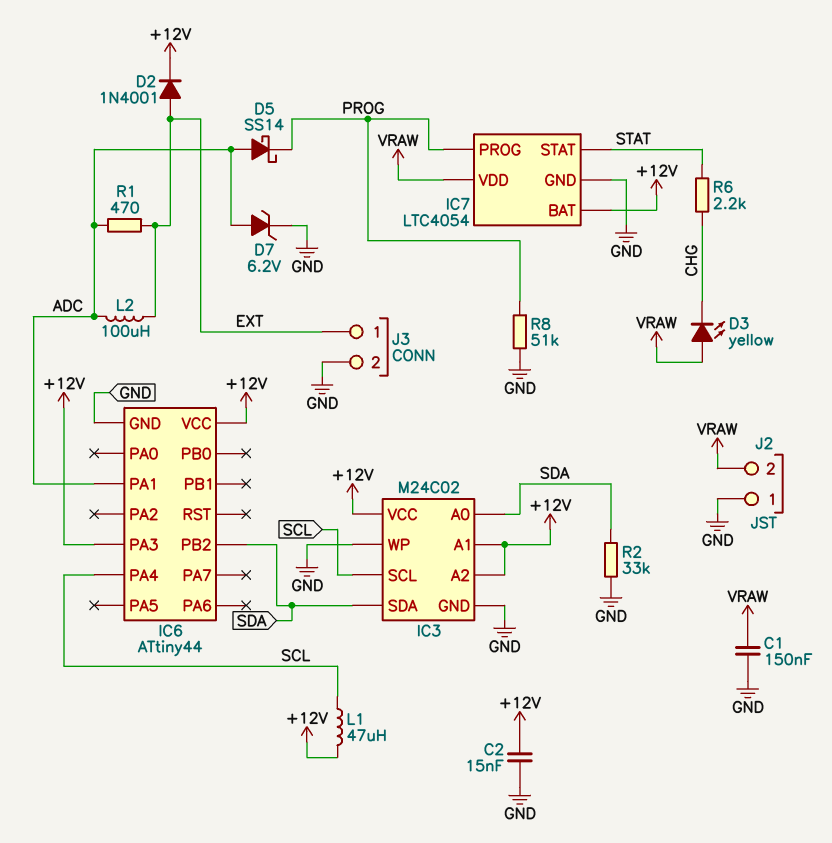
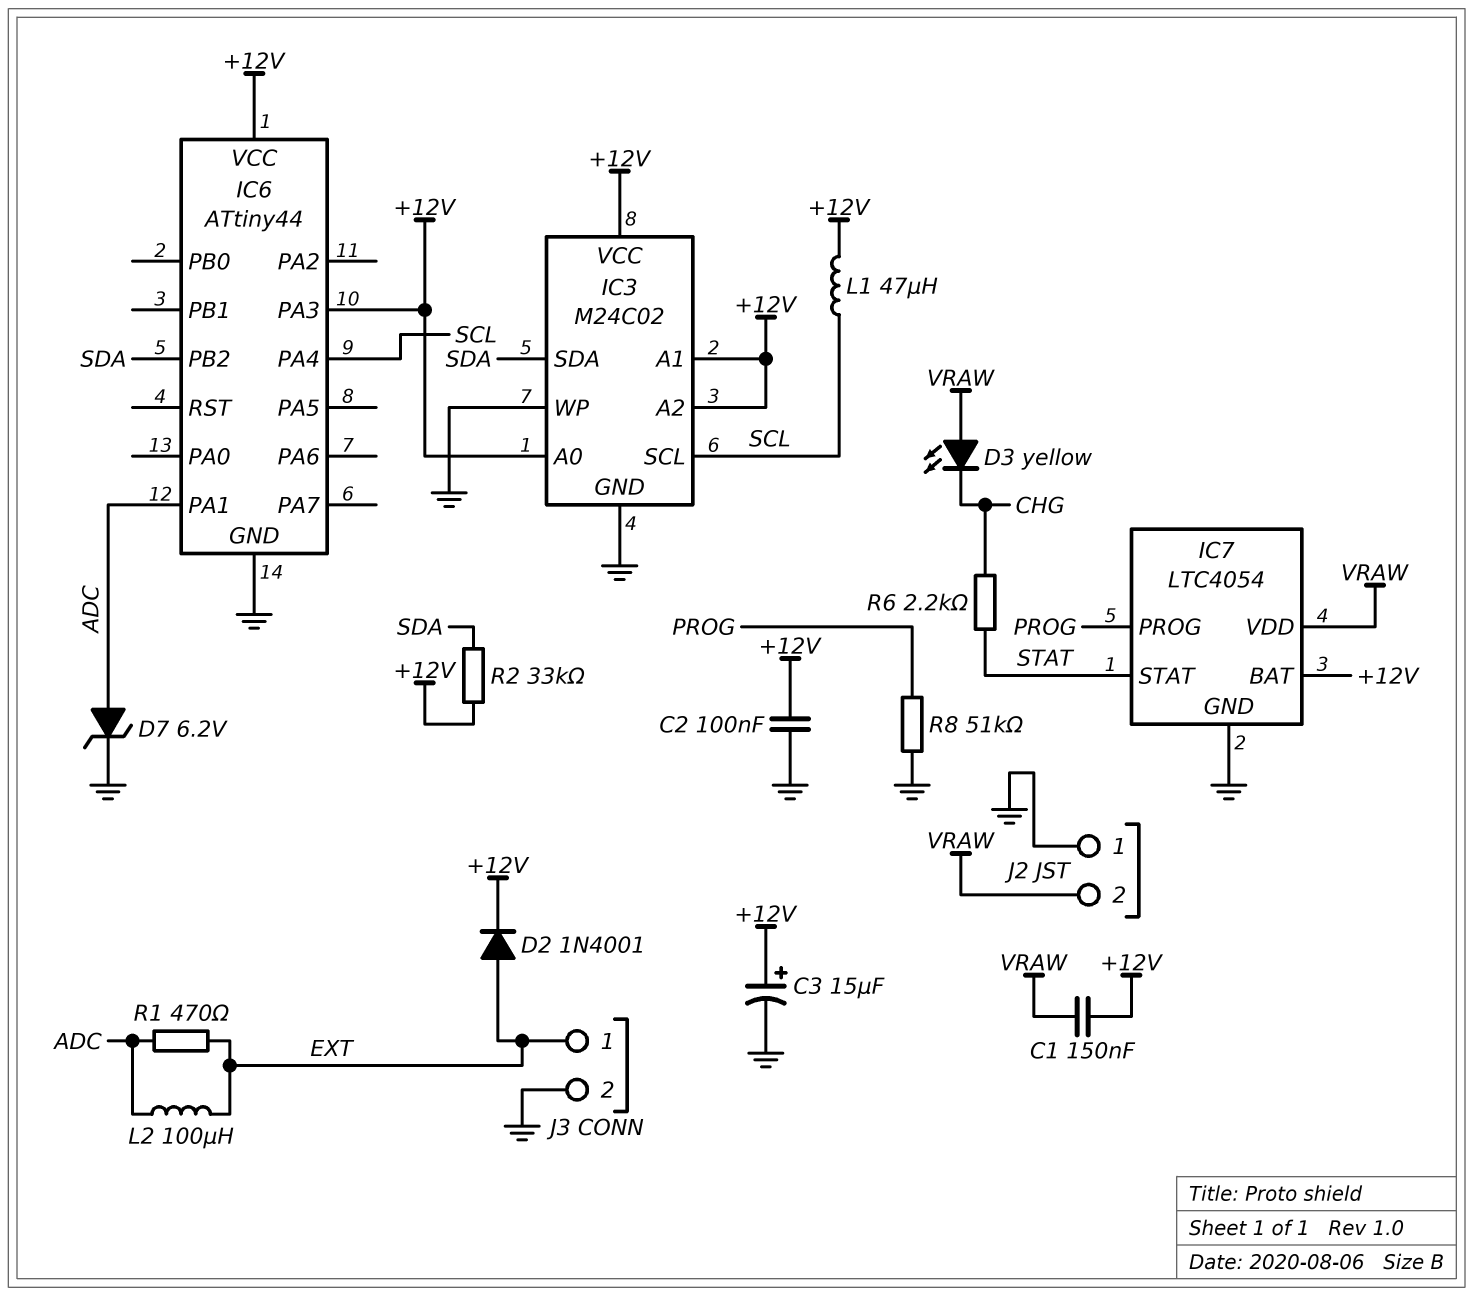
C1: 150nF (GND, VRAW) -> 150nF (+12V, VRAW)
C2: 15nF (+12V, GND) -> 100nF (+12V, GND)
C3: none -> 15uF (plus +12V, minus GND)
D5: schottky SS14 (A ADC, K PROG) -> none
IC3 pin A0: SDA -> +12V
R2: 33k (GND, SDA) -> 33k (+12V, SDA)

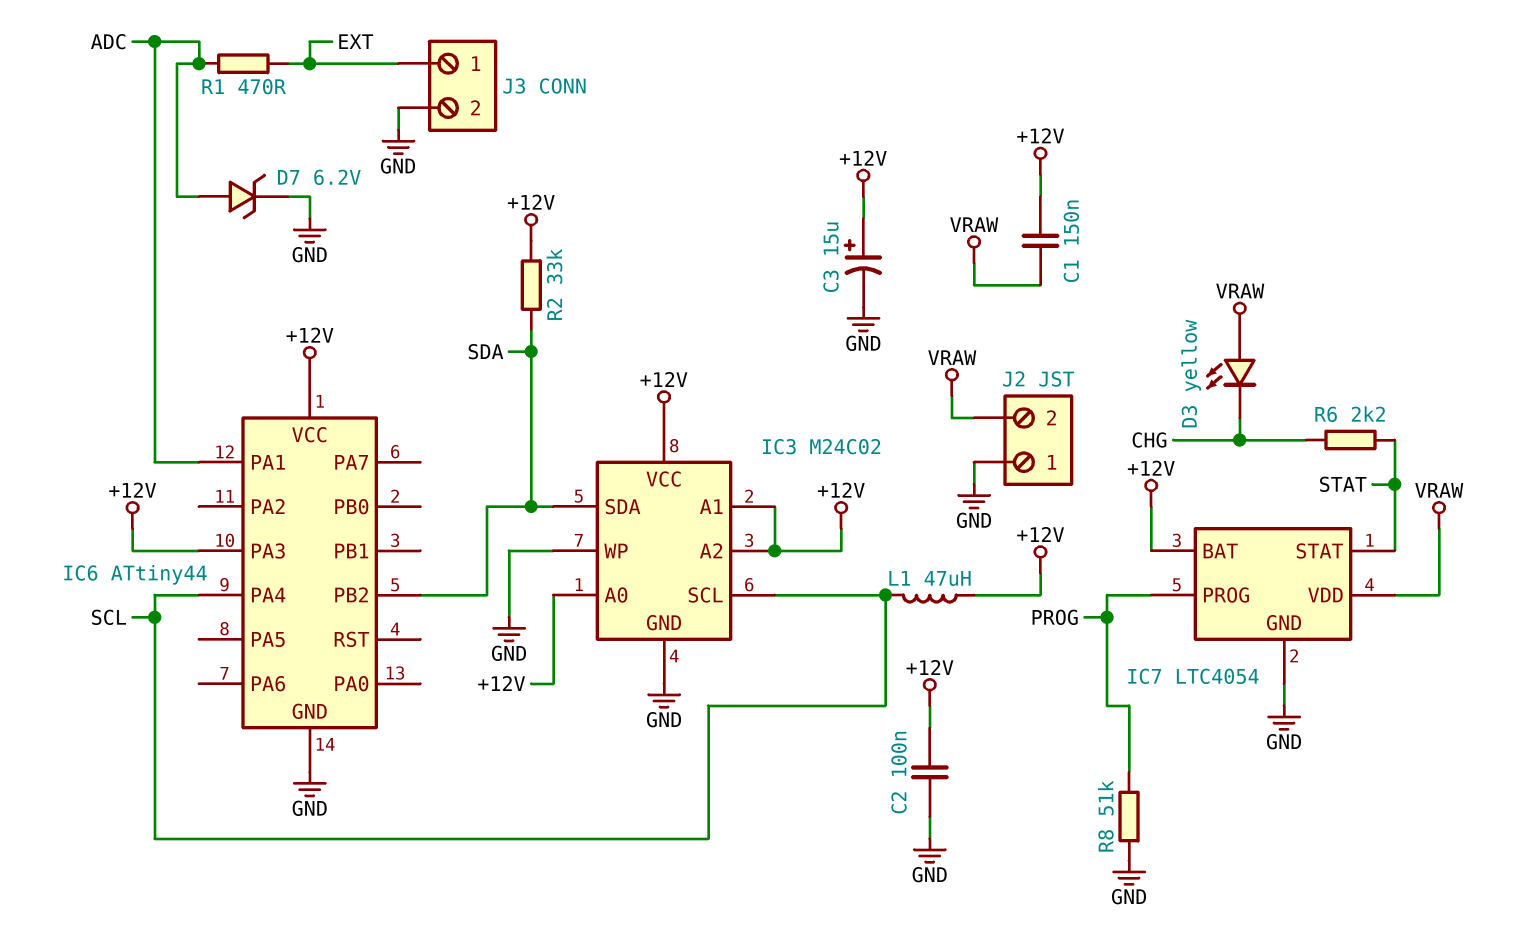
D2: diode 1N4001 (A EXT, K +12V) -> none
L2: 100uH (ADC, EXT) -> none

